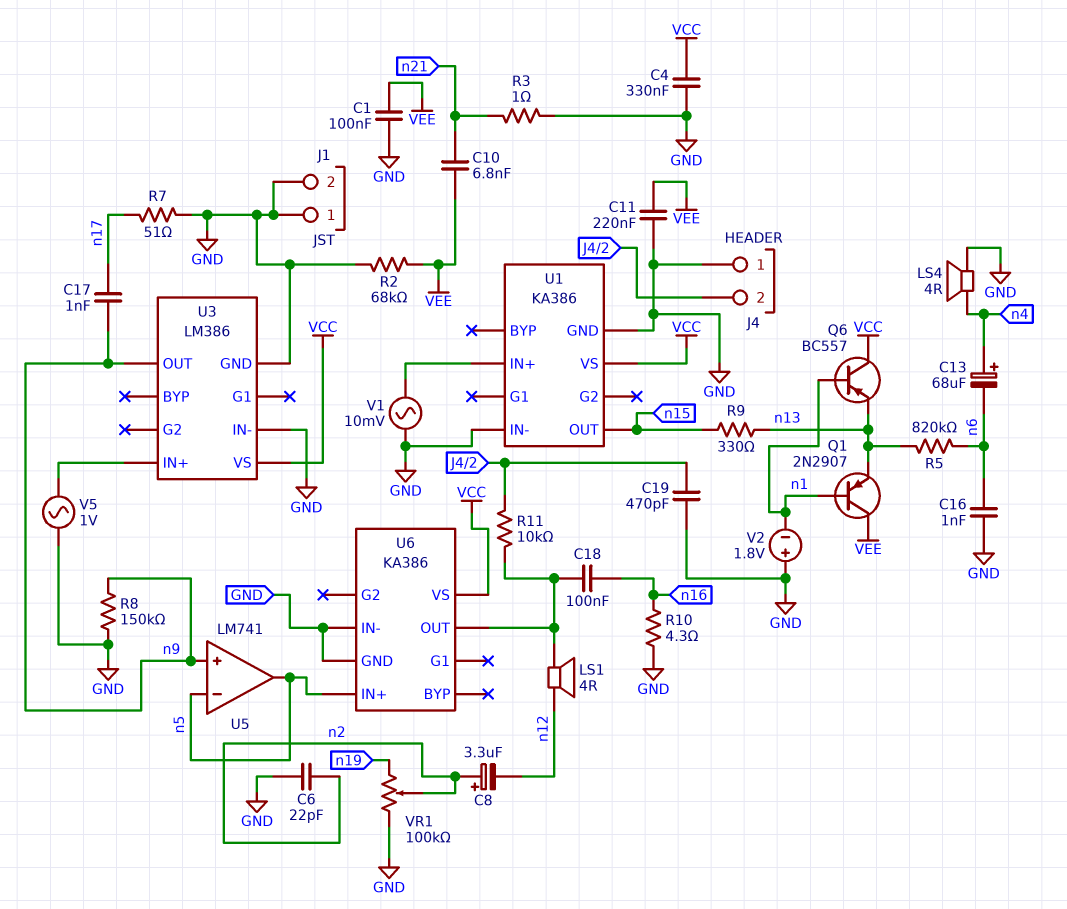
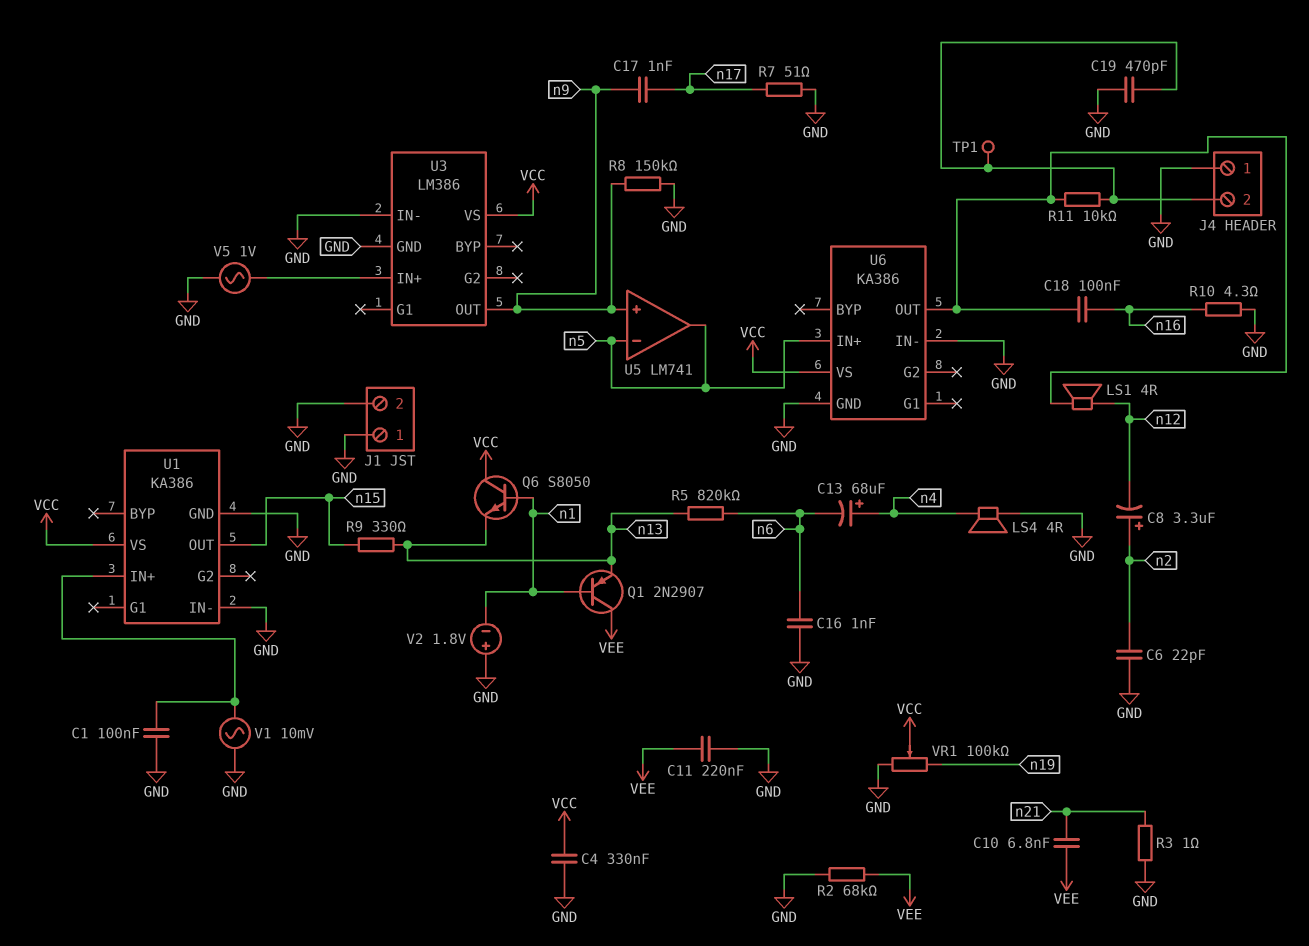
C1: 100nF (GND, VEE) -> 100nF (GND, U1/IN+)
Q6: PNP BC557 (B n1, C VCC, E n13) -> NPN S8050 (B n1, C VCC, E n13)
TP1: none -> test point (J4/2)
VR1: 100k (GND, n19, wiper n2) -> 100k (GND, n19, wiper VCC)

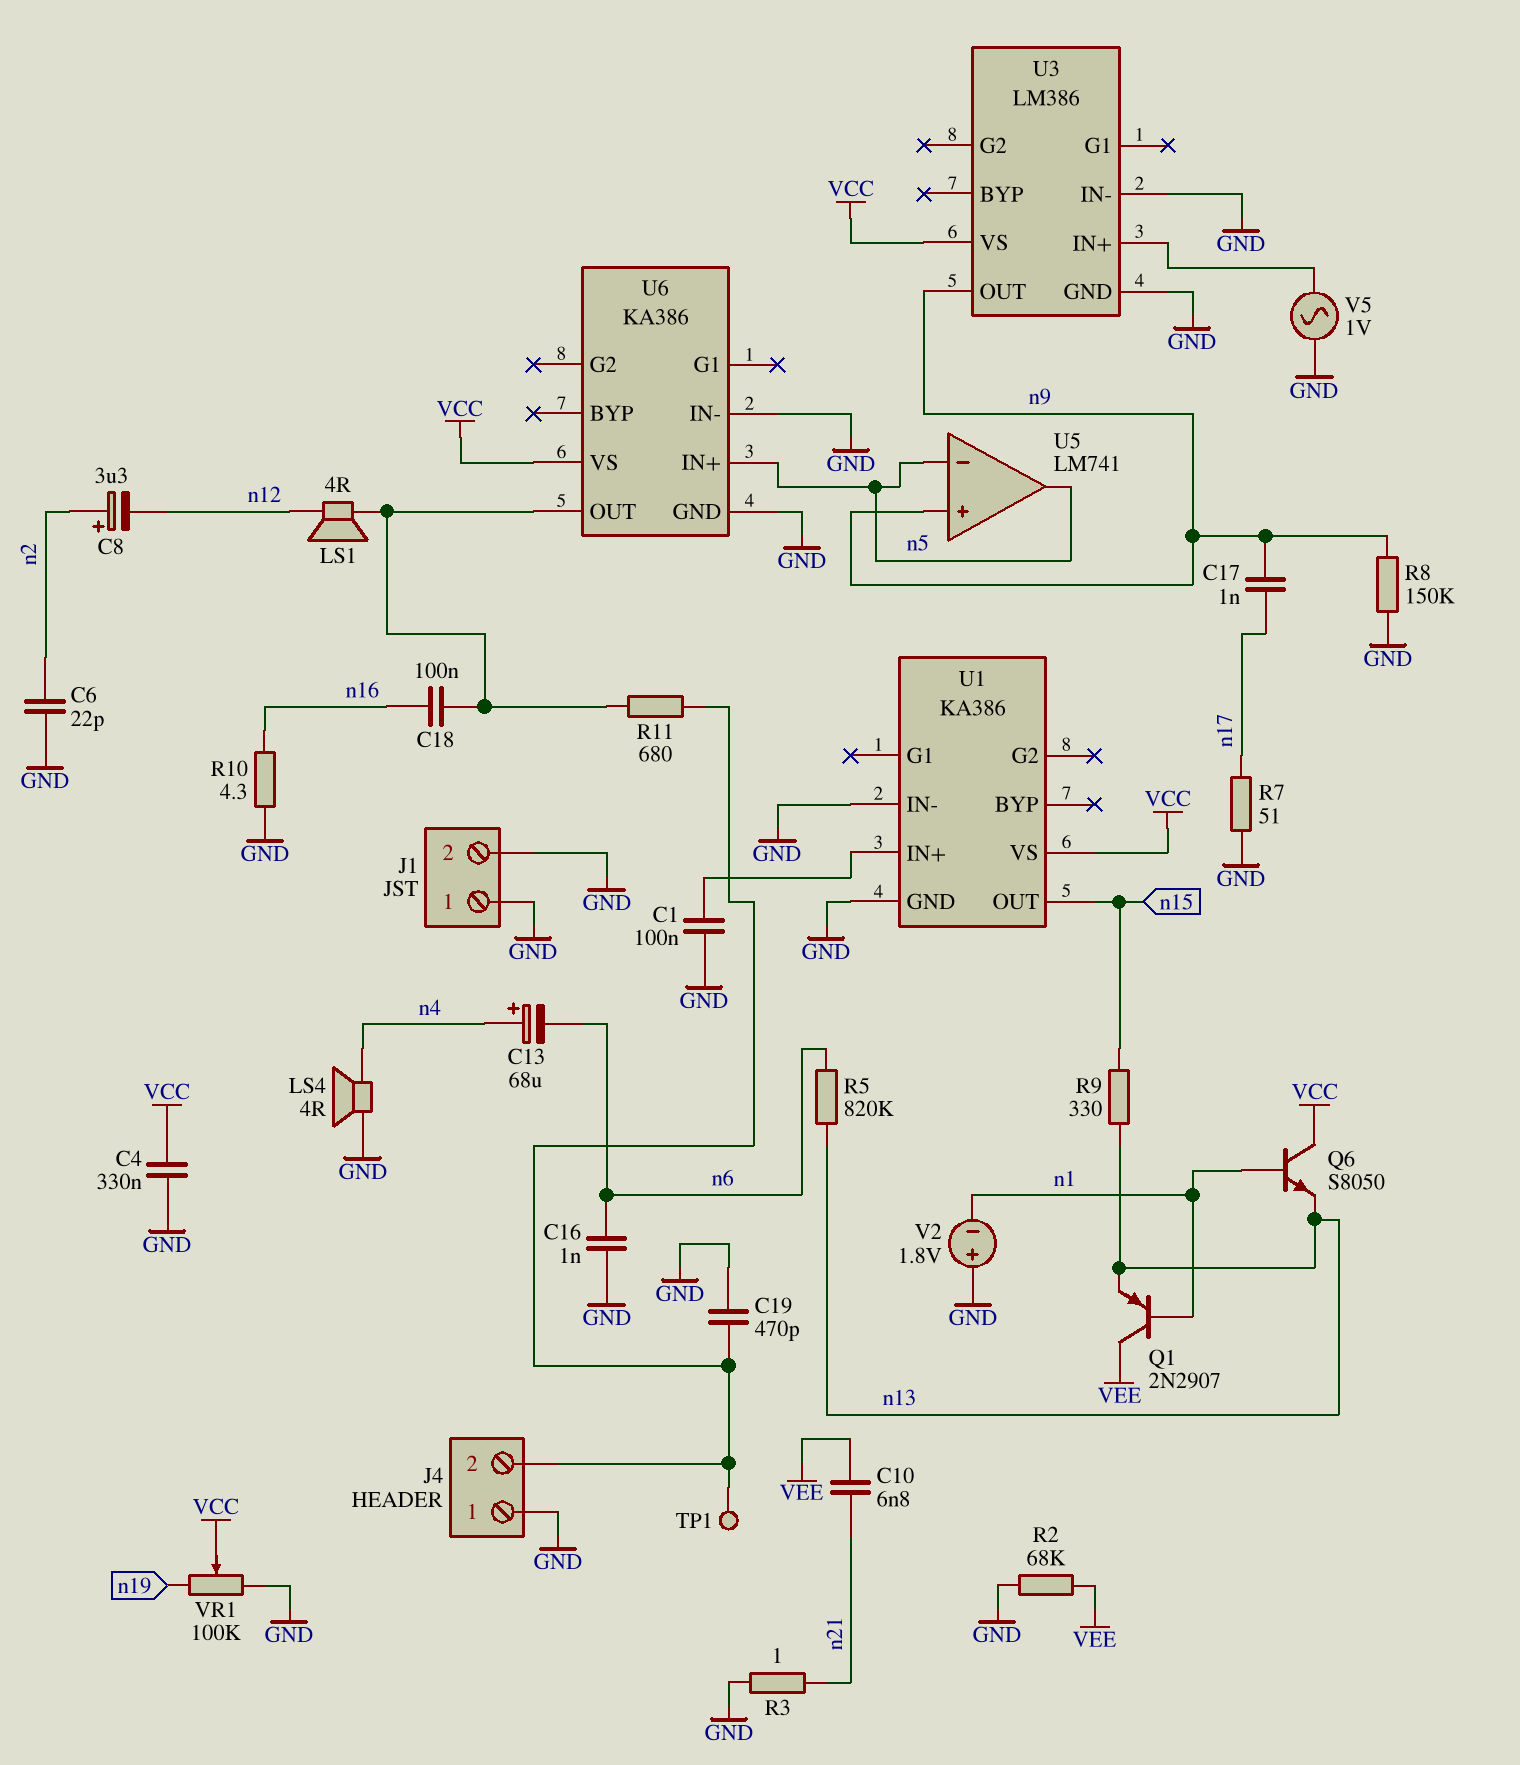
C11: 220nF (GND, VEE) -> none
R11: 10k (J4/2, U6/OUT) -> 680 (J4/2, U6/OUT)
V1: AC 10mV (GND, U1/IN+) -> none

